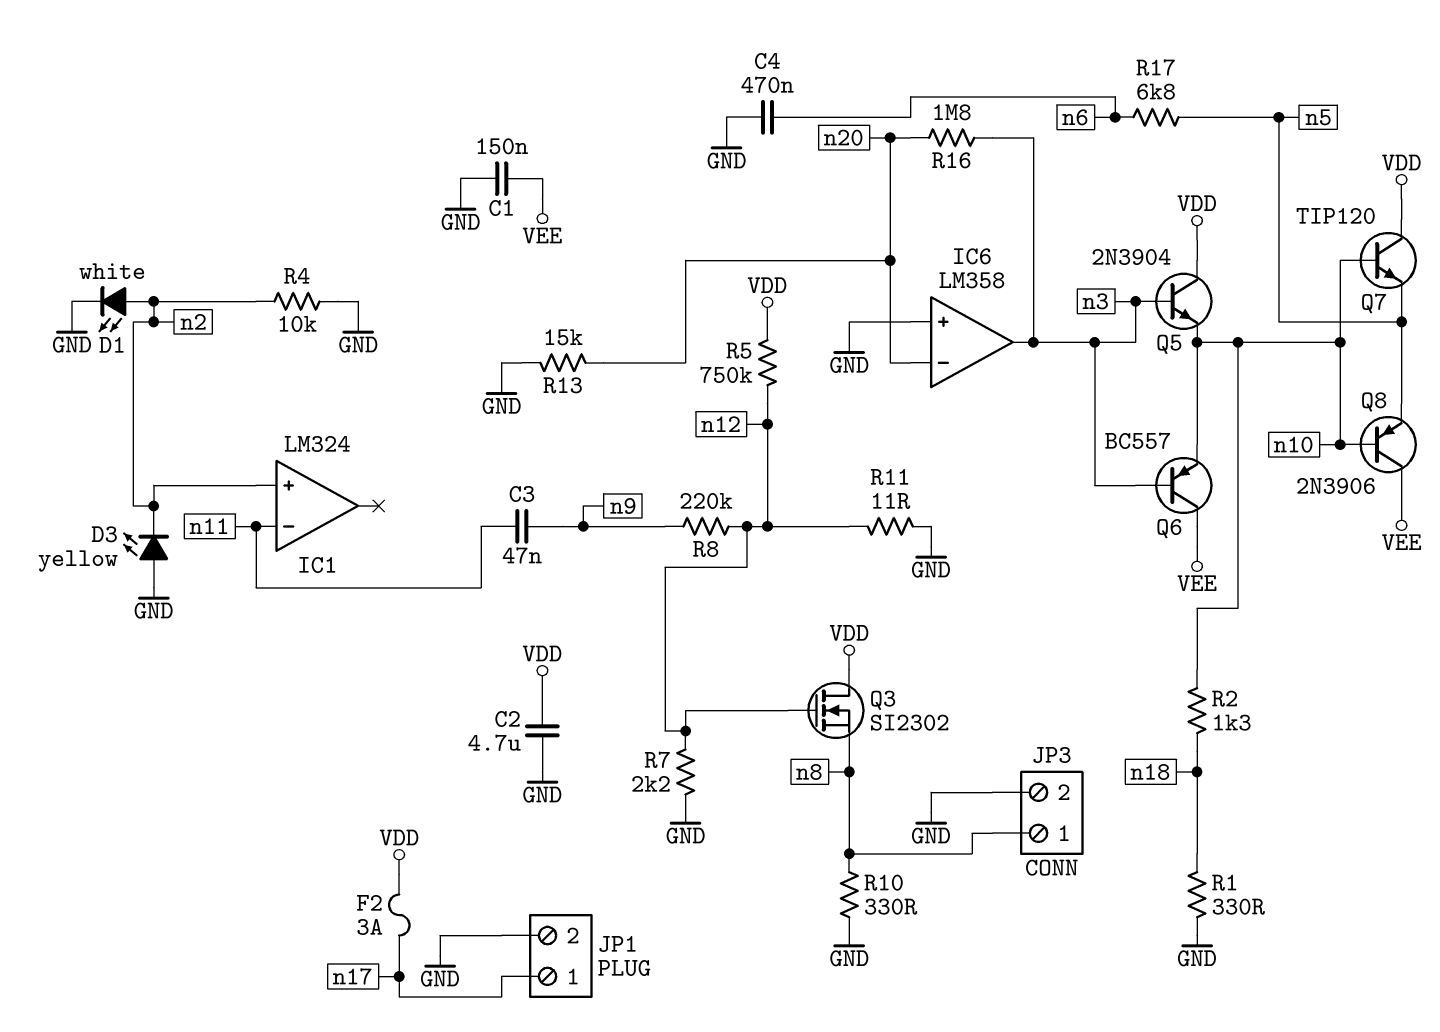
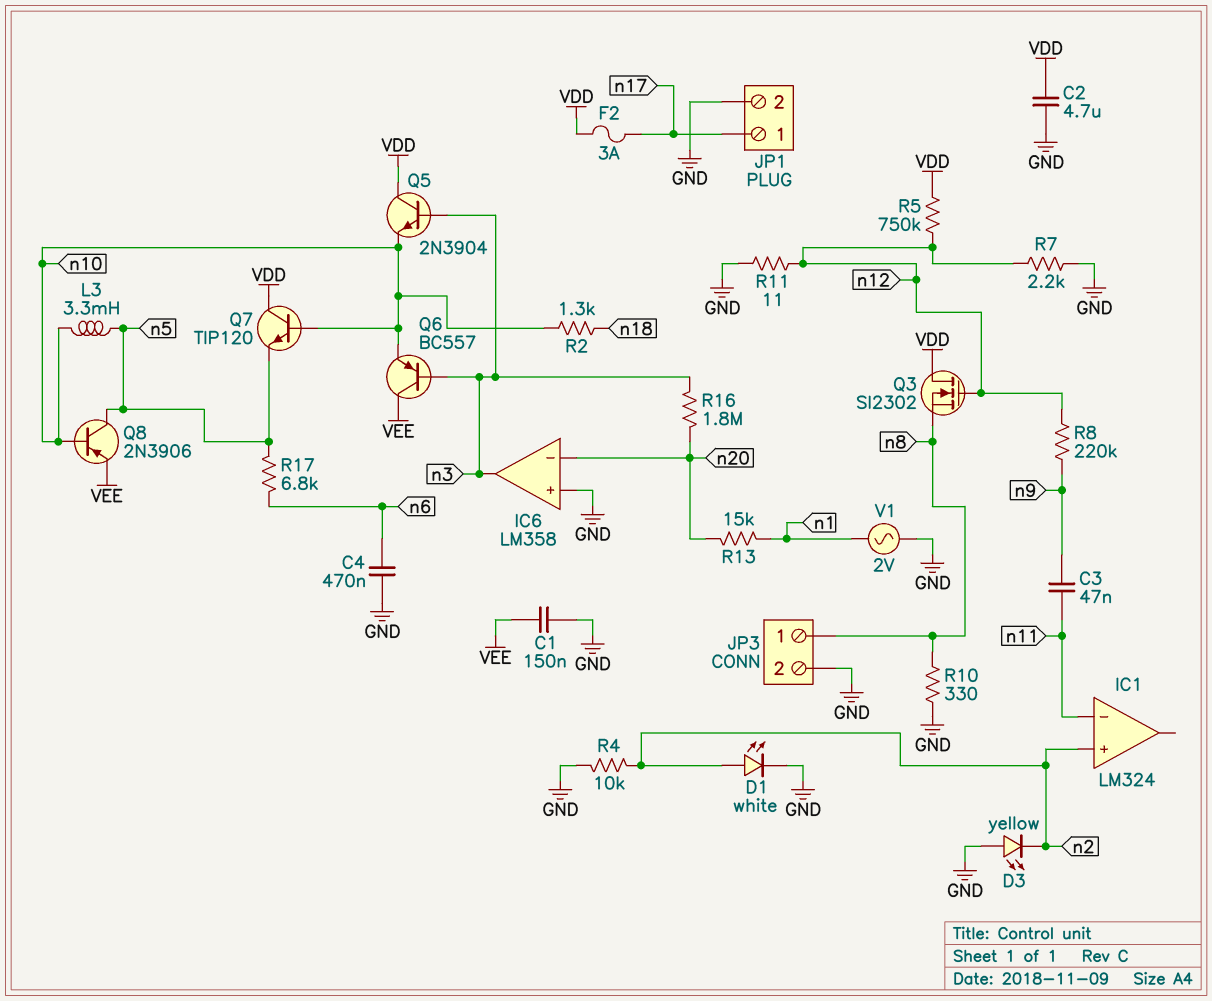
L3: none -> 3.3mH (n5, n10)
Q8: PNP 2N3906 (B n10, C VEE, E n5) -> PNP 2N3906 (B n10, C n5, E VEE)
R1: 330 (GND, n18) -> none
R13: 15k (GND, n20) -> 15k (n1, n20)
V1: none -> AC 2V (GND, n1)

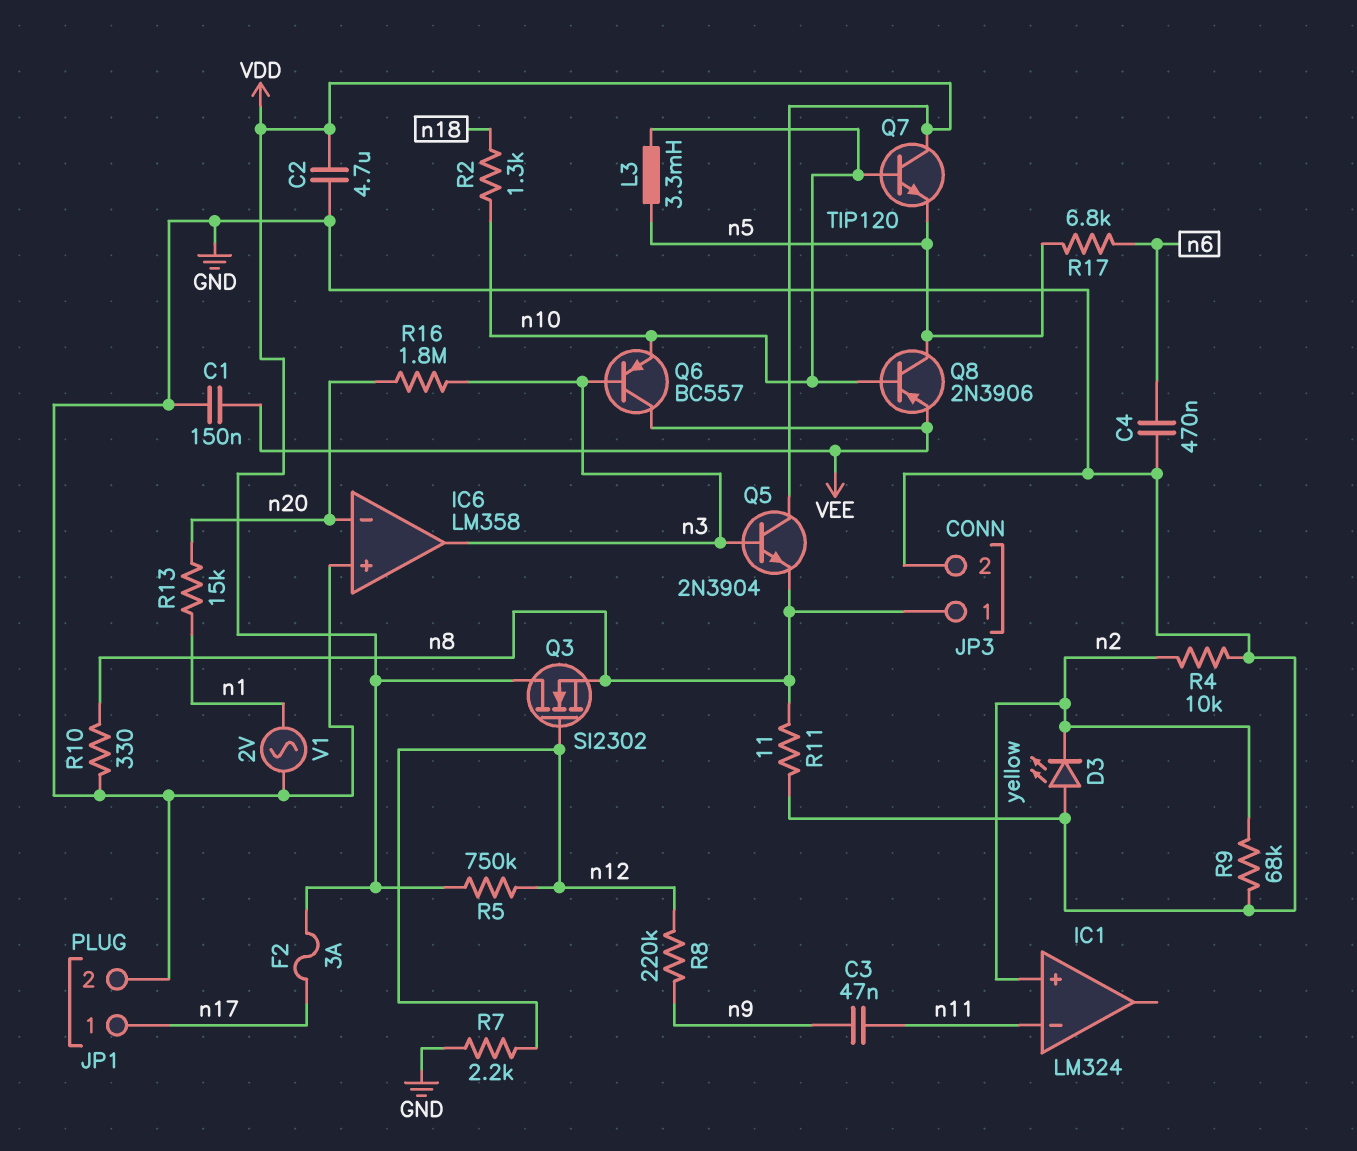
D1: LED white (A n2, K GND) -> none
Q5: NPN 2N3904 (B n3, C VDD, E n10) -> NPN 2N3904 (B n3, C VDD, E n8)
R9: none -> 68k (GND, n2)
R11: 11 (GND, n12) -> 11 (GND, n8)

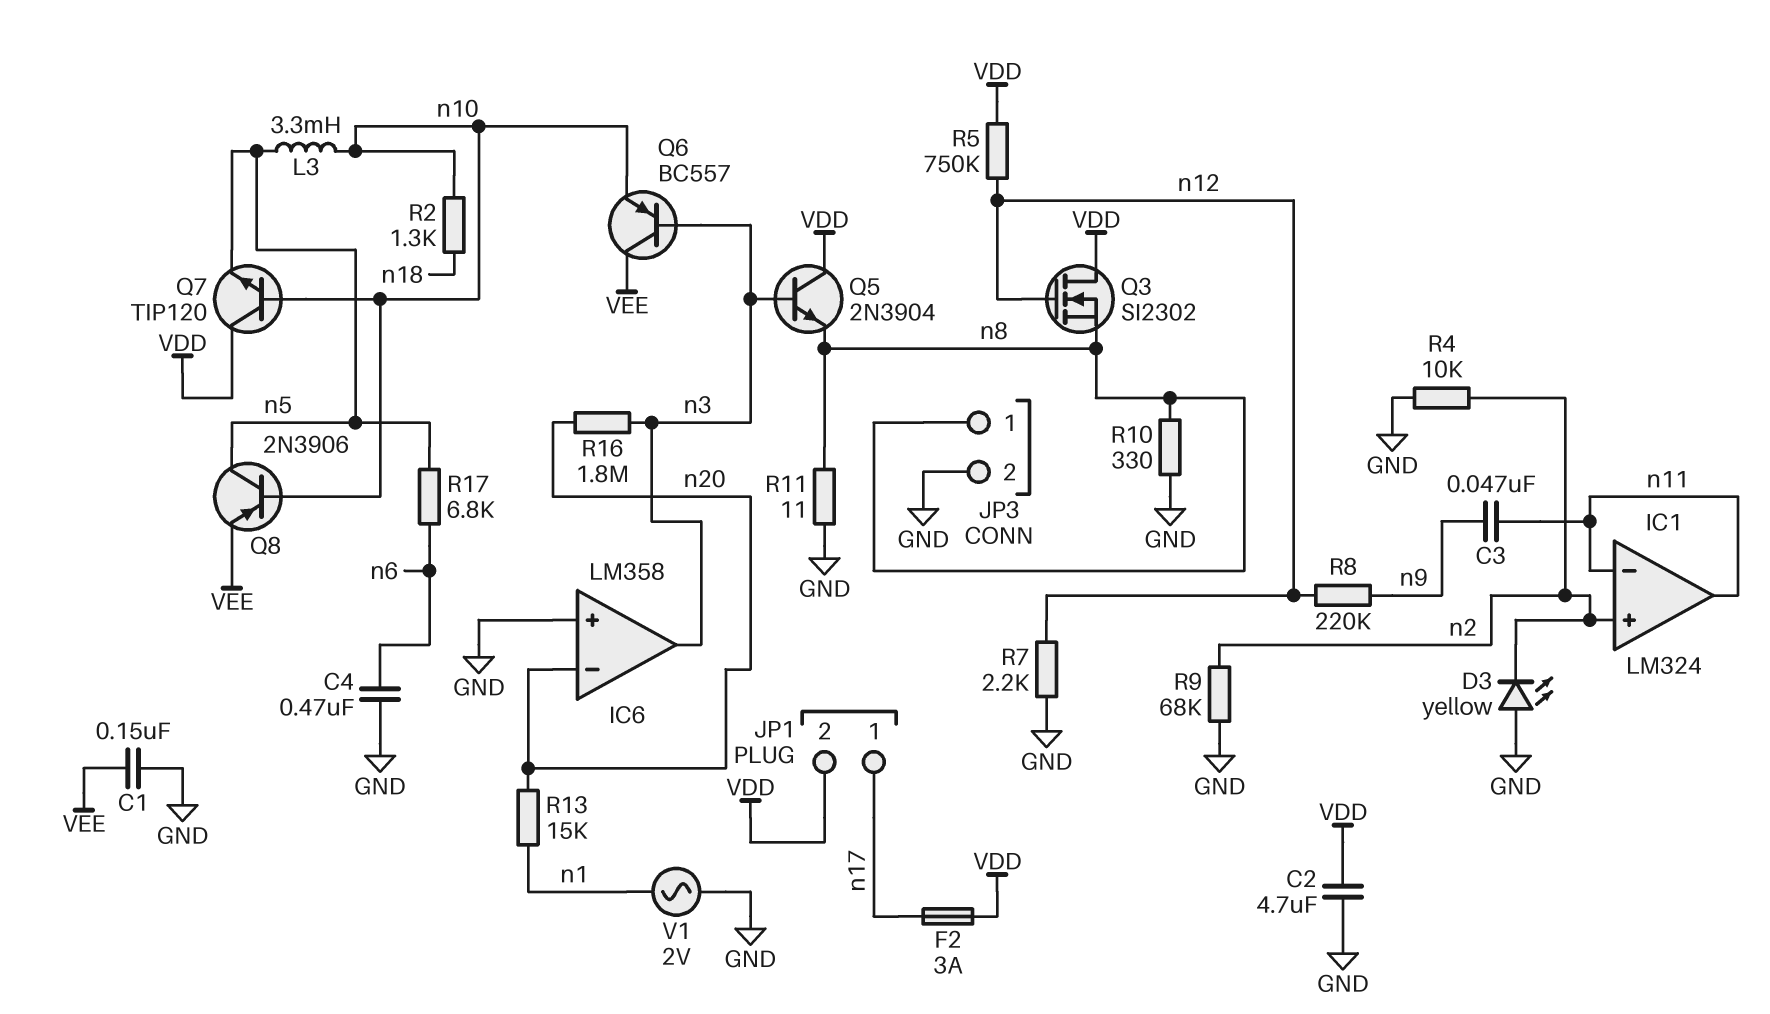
IC1 pin out: none -> n11
JP1 pin 2: GND -> VDD

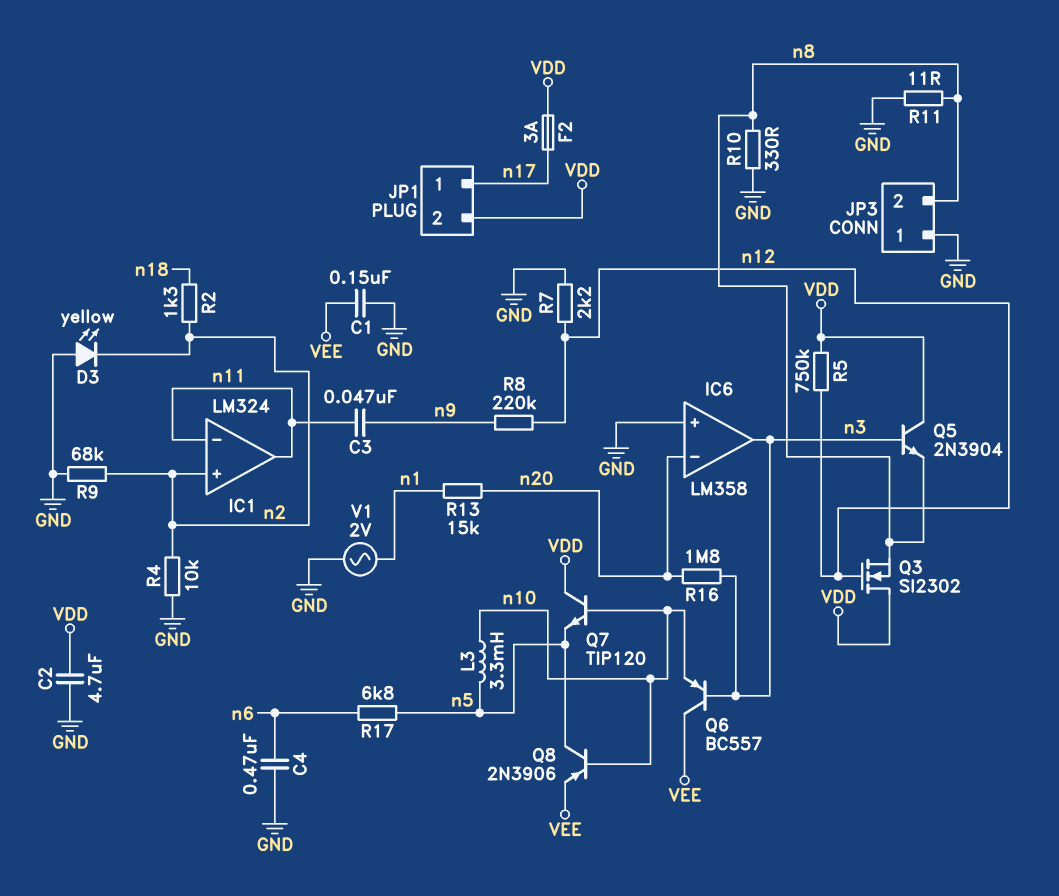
JP3 pin 1: n8 -> GND
JP3 pin 2: GND -> n8
R2: 1.3k (n10, n18) -> 1.3k (n2, n18)

